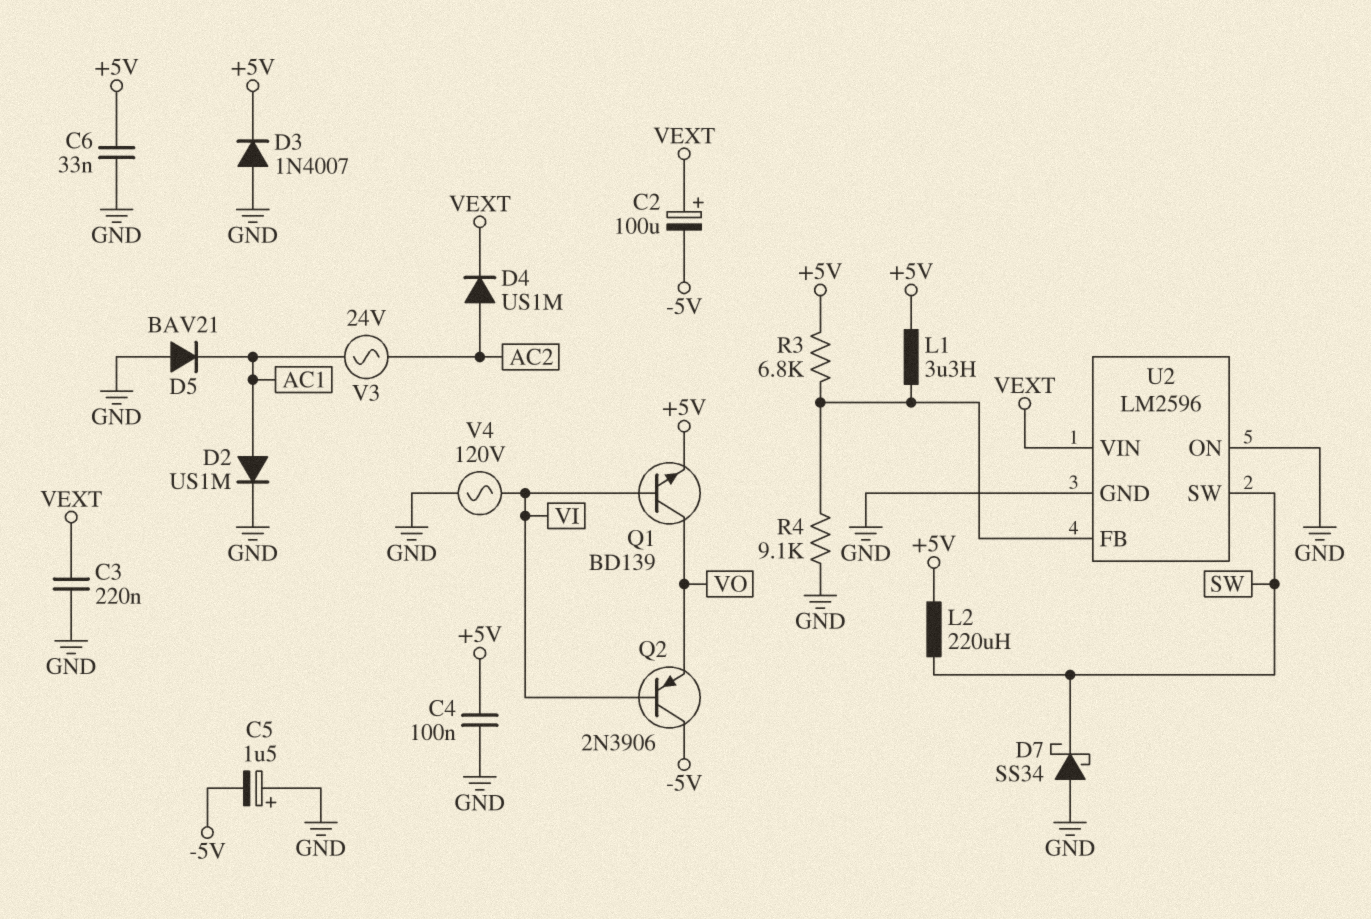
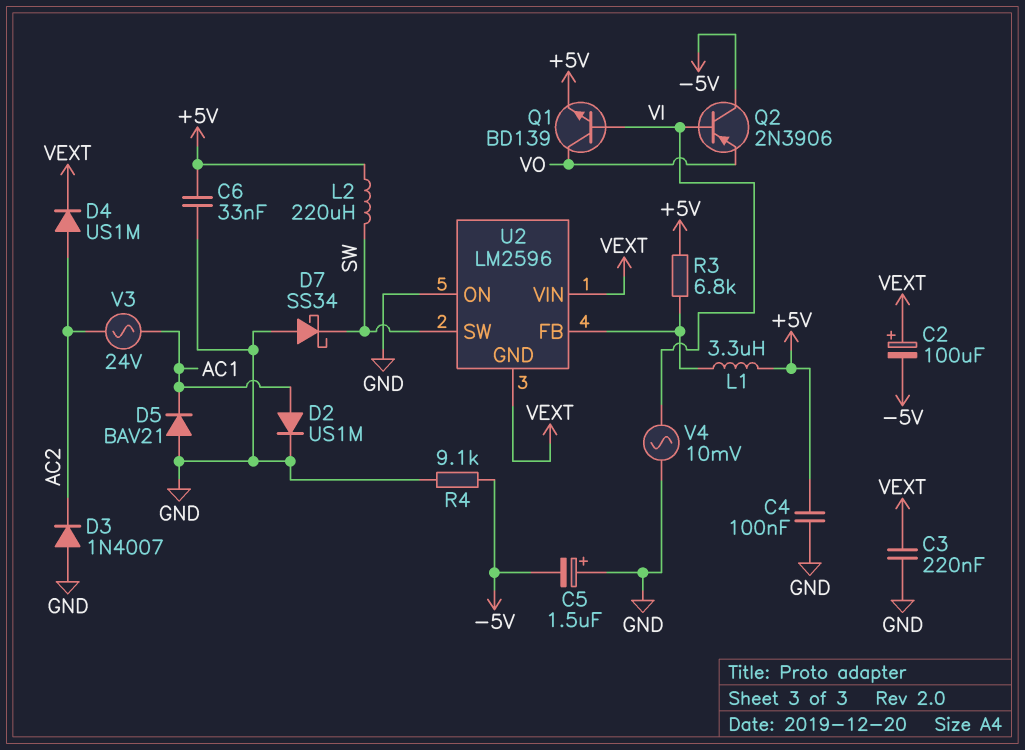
D3: diode 1N4007 (A GND, K +5V) -> diode 1N4007 (A GND, K AC2)
R4: 9.1k (GND, U2/FB) -> 9.1k (-5V, GND)
U2 pin GND: GND -> VEXT
V4: AC 120V (GND, VI) -> AC 10mV (GND, VI)

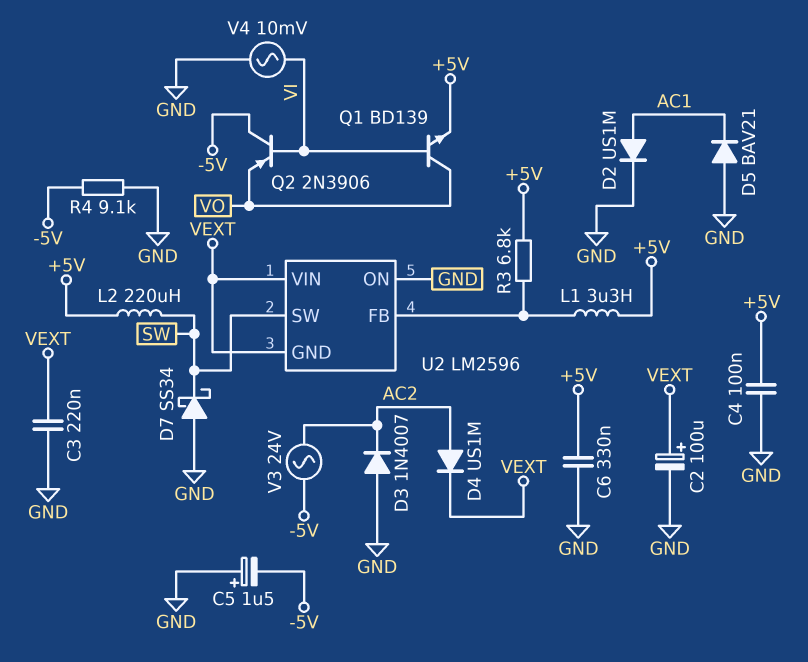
C2: 100uF (plus VEXT, minus -5V) -> 100uF (plus VEXT, minus GND)
C6: 33nF (+5V, GND) -> 330nF (+5V, GND)
V3: AC 24V (AC1, AC2) -> AC 24V (-5V, AC2)

